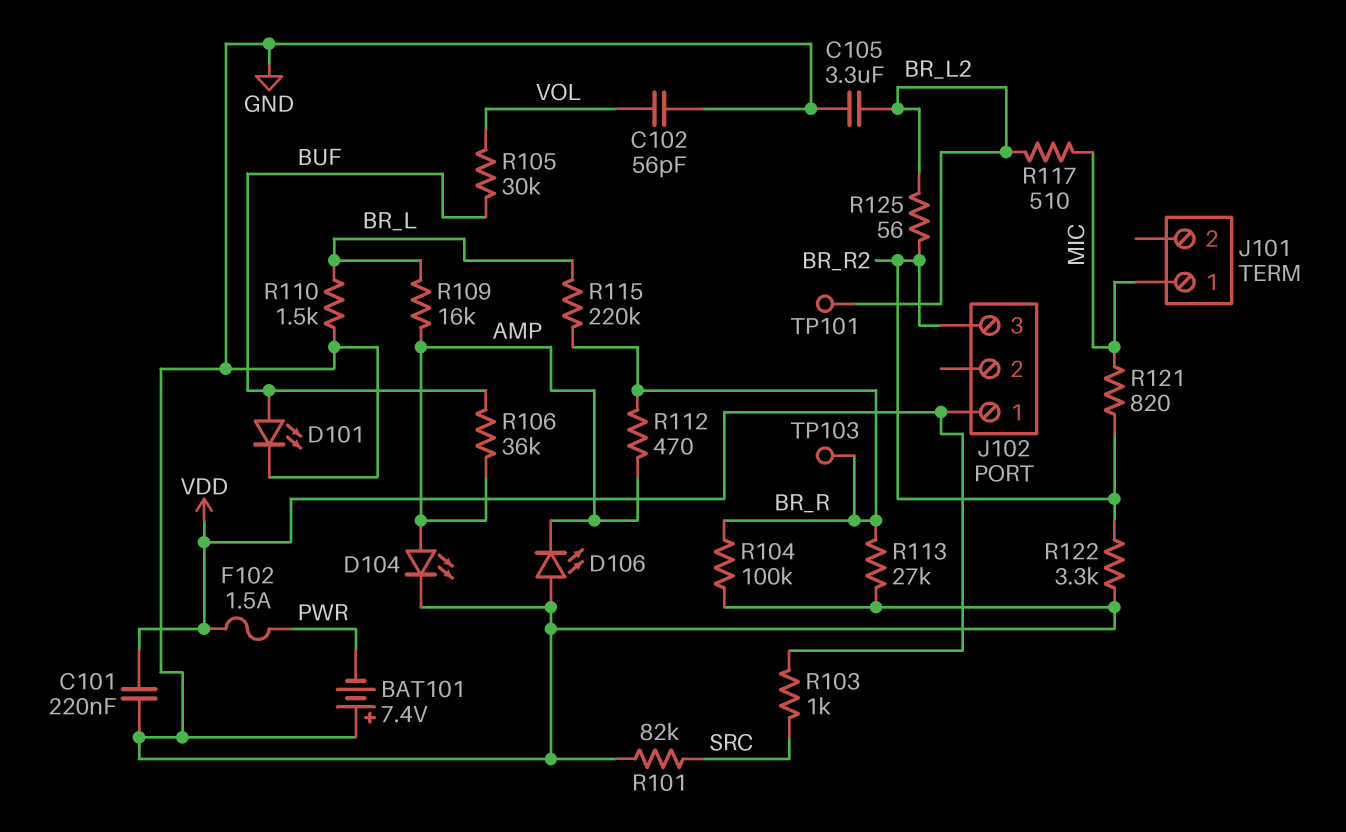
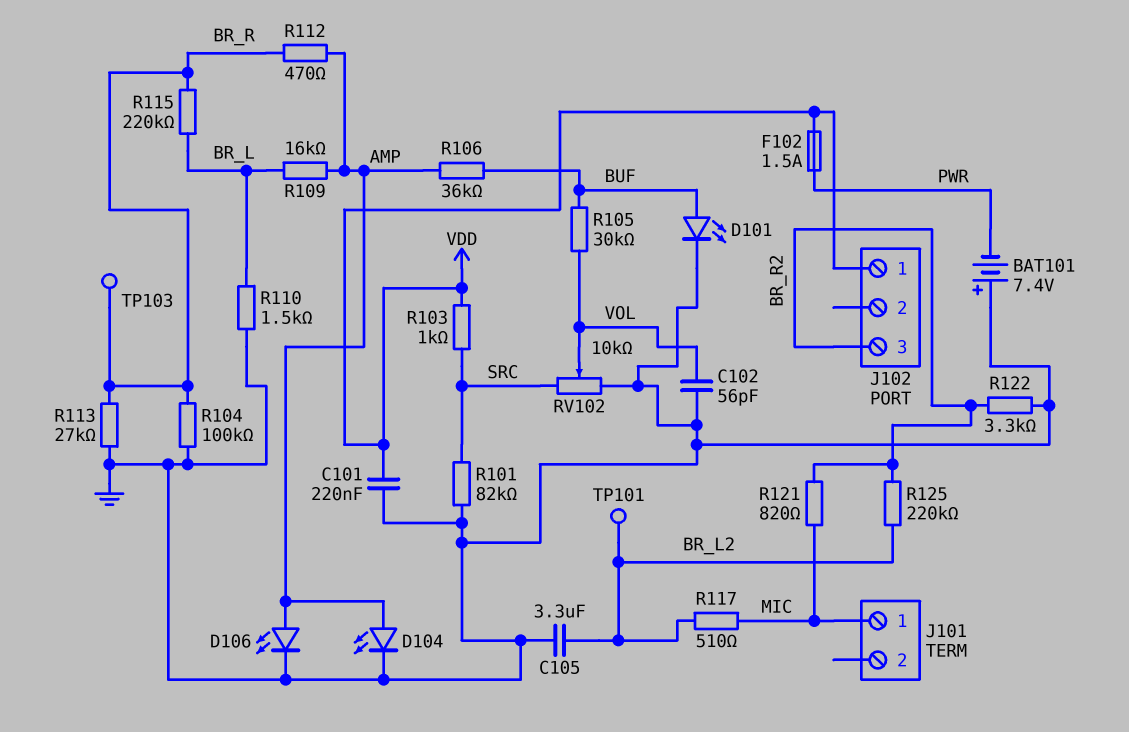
D106: LED (A GND, K AMP) -> LED (A AMP, K GND)
R125: 56 (BR_L2, BR_R2) -> 220k (BR_L2, BR_R2)
RV102: none -> 10k (GND, SRC, wiper VOL)

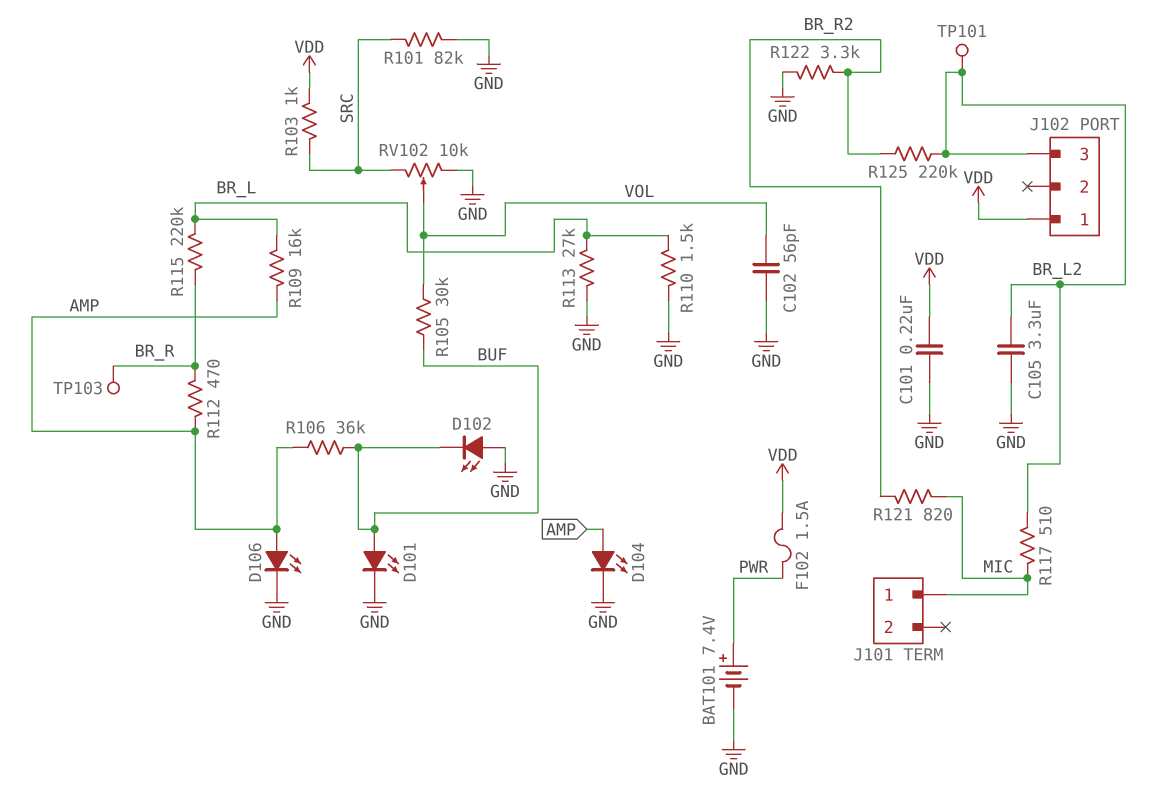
BAT101: 7.4V (plus GND, minus PWR) -> 7.4V (plus PWR, minus GND)
D102: none -> LED (A GND, K BUF)
J102 pin 3: BR_R2 -> BR_L2
R104: 100k (BR_R, GND) -> none
R113: 27k (BR_R, GND) -> 27k (BR_L, GND)

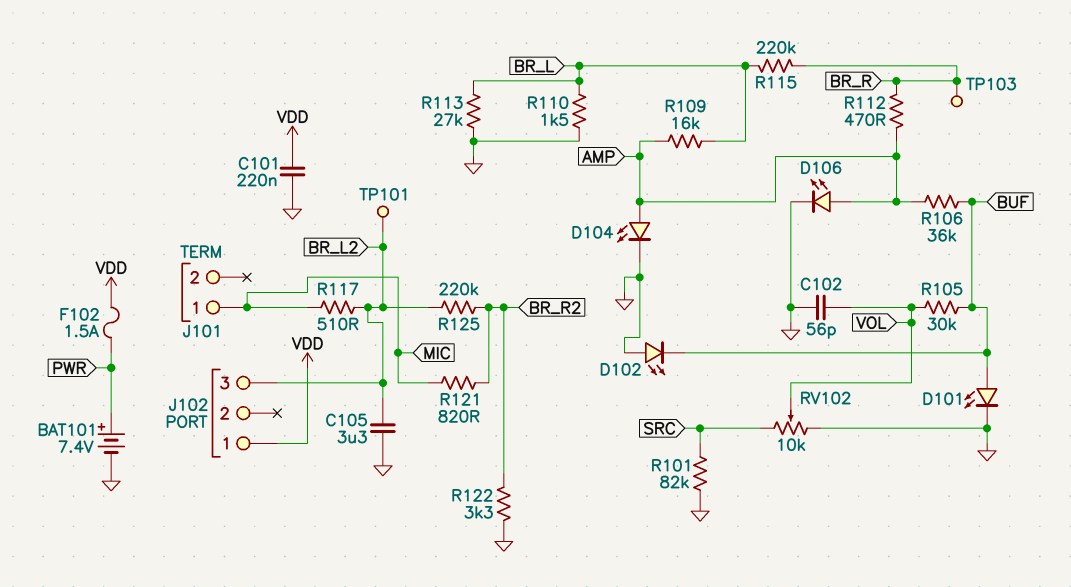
R103: 1k (SRC, VDD) -> none

